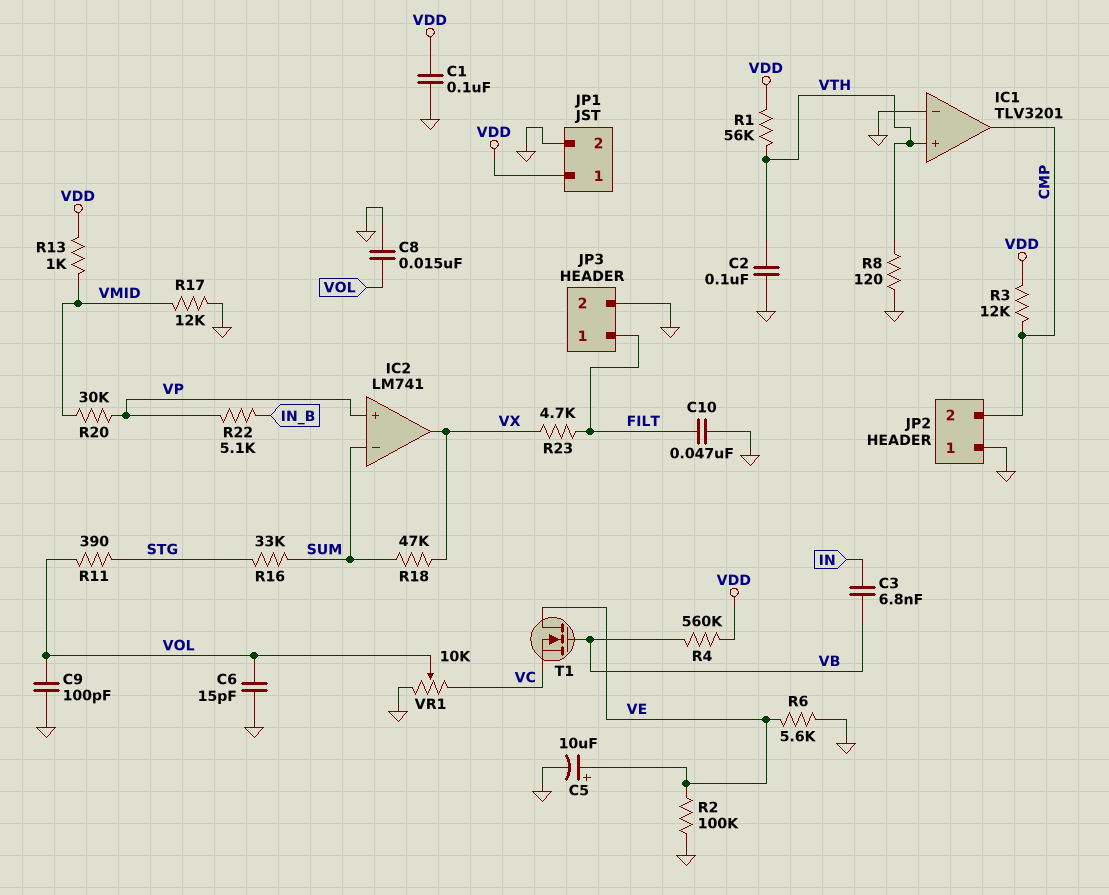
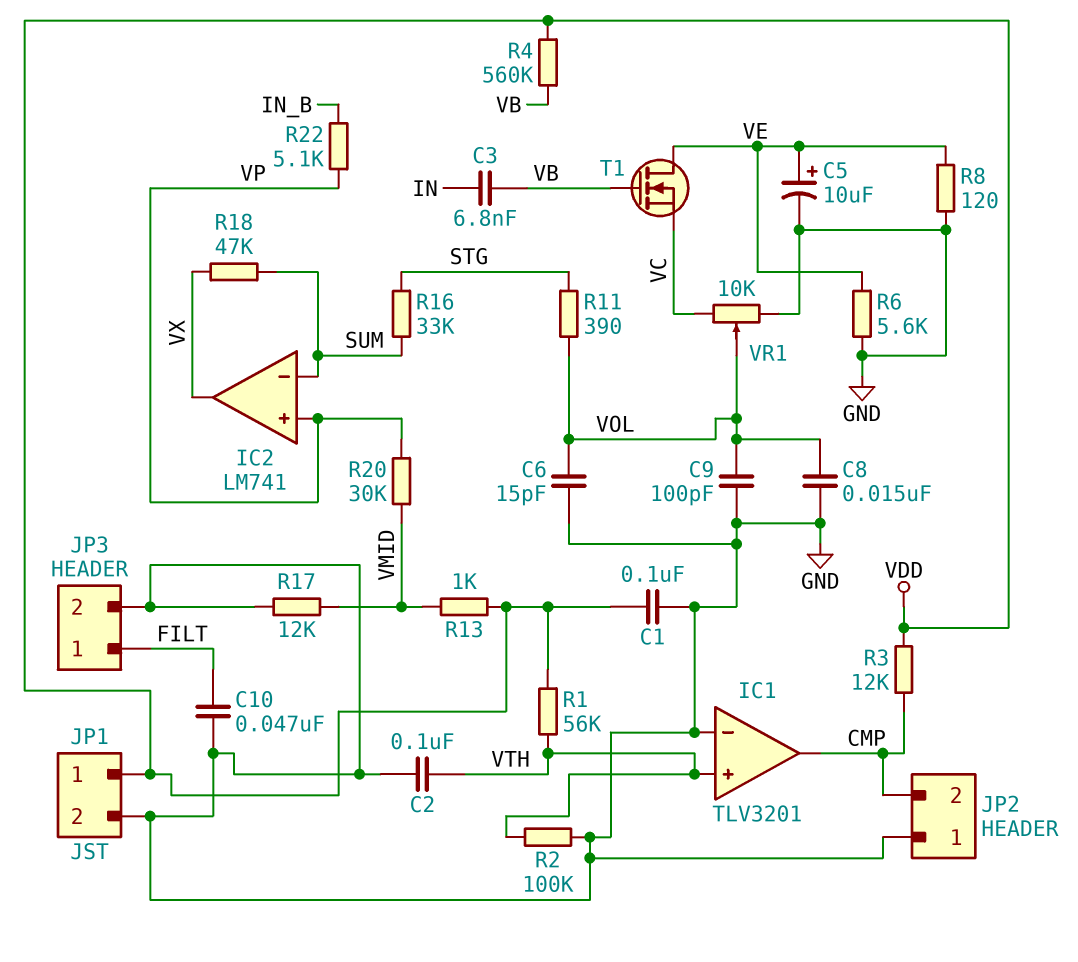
R2: 100k (GND, VE) -> 100k (GND, VTH)
R8: 120 (GND, VTH) -> 120 (GND, VE)
R23: 4.7k (FILT, VX) -> none

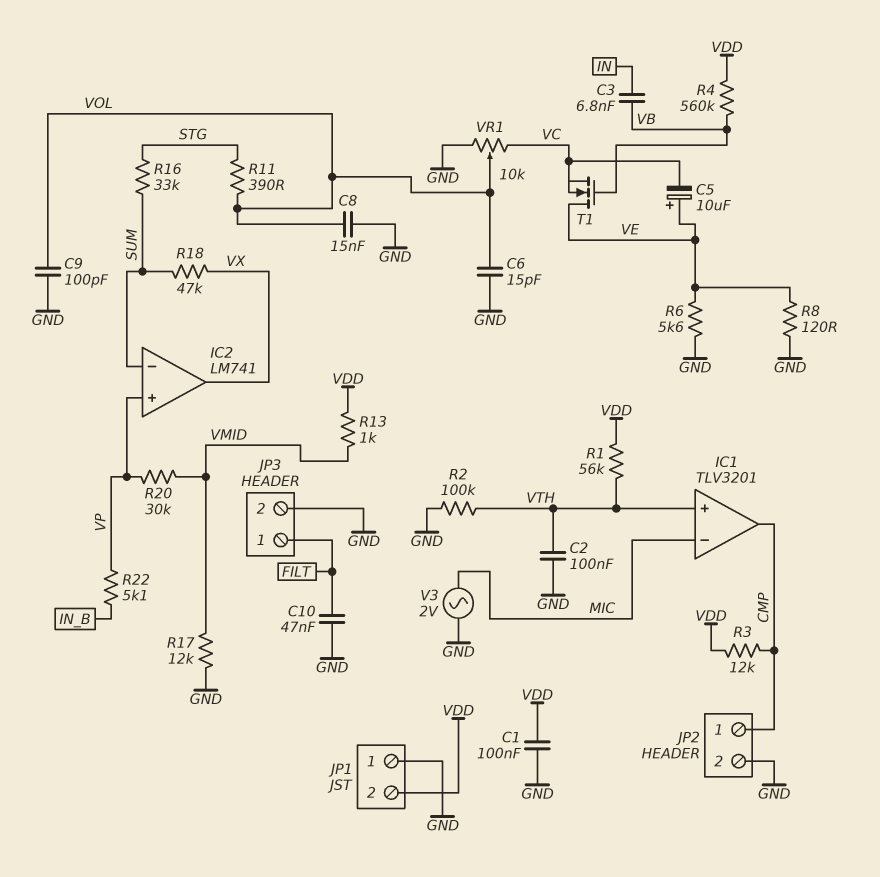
C5: 10uF (plus VE, minus GND) -> 10uF (plus VE, minus VC)
IC1 pin in-: GND -> MIC
JP1 pin 1: VDD -> GND
JP1 pin 2: GND -> VDD
JP2 pin 1: GND -> CMP
JP2 pin 2: CMP -> GND
V3: none -> AC 2V (GND, MIC)

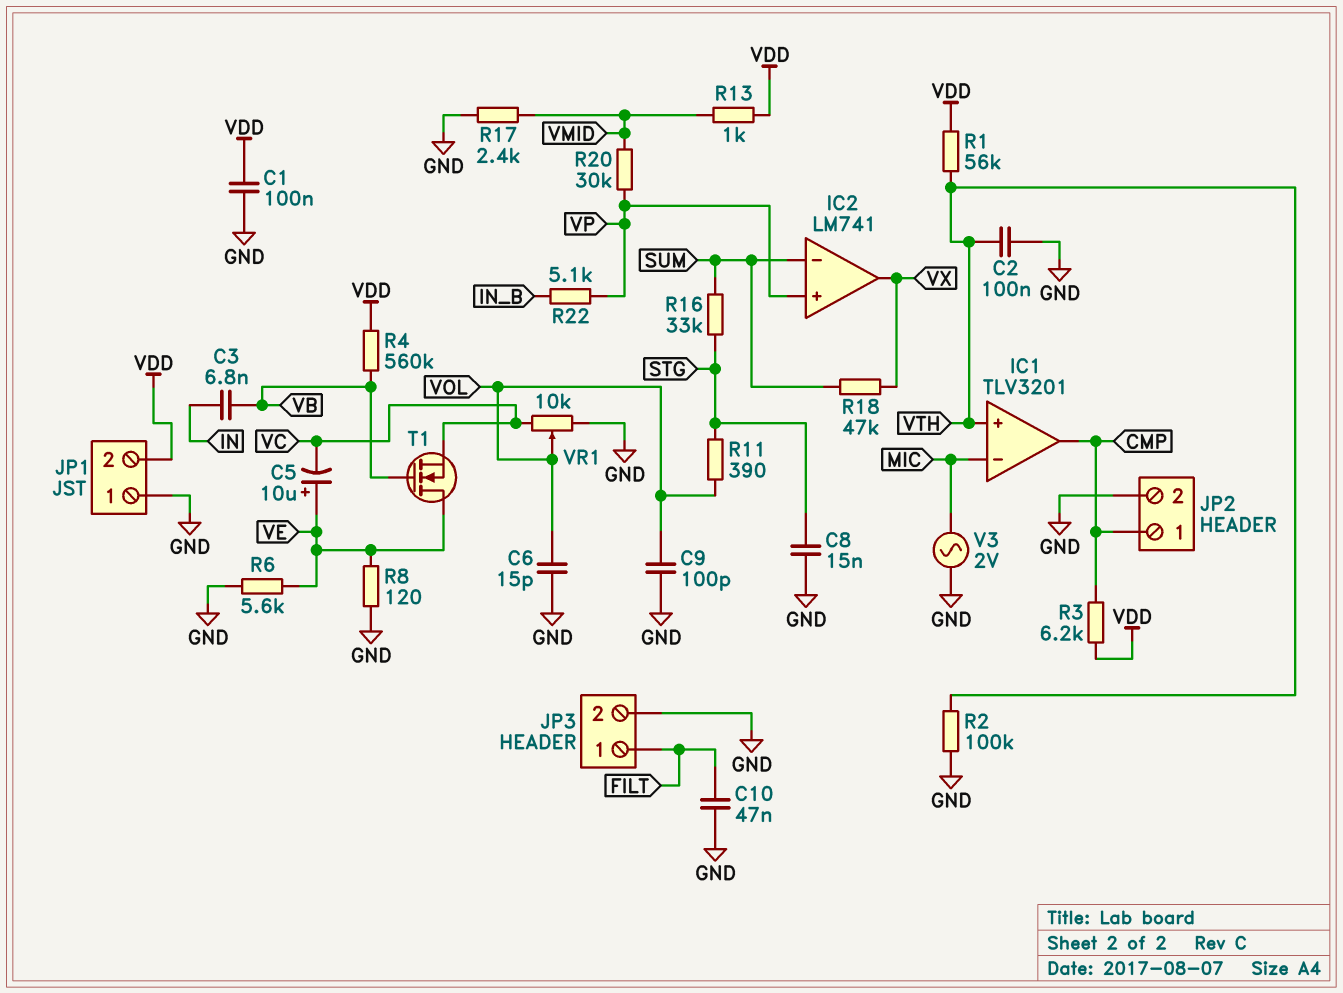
C8: 15nF (GND, VOL) -> 15nF (GND, STG)
R3: 12k (CMP, VDD) -> 6.2k (CMP, VDD)
R17: 12k (GND, VMID) -> 2.4k (GND, VMID)

